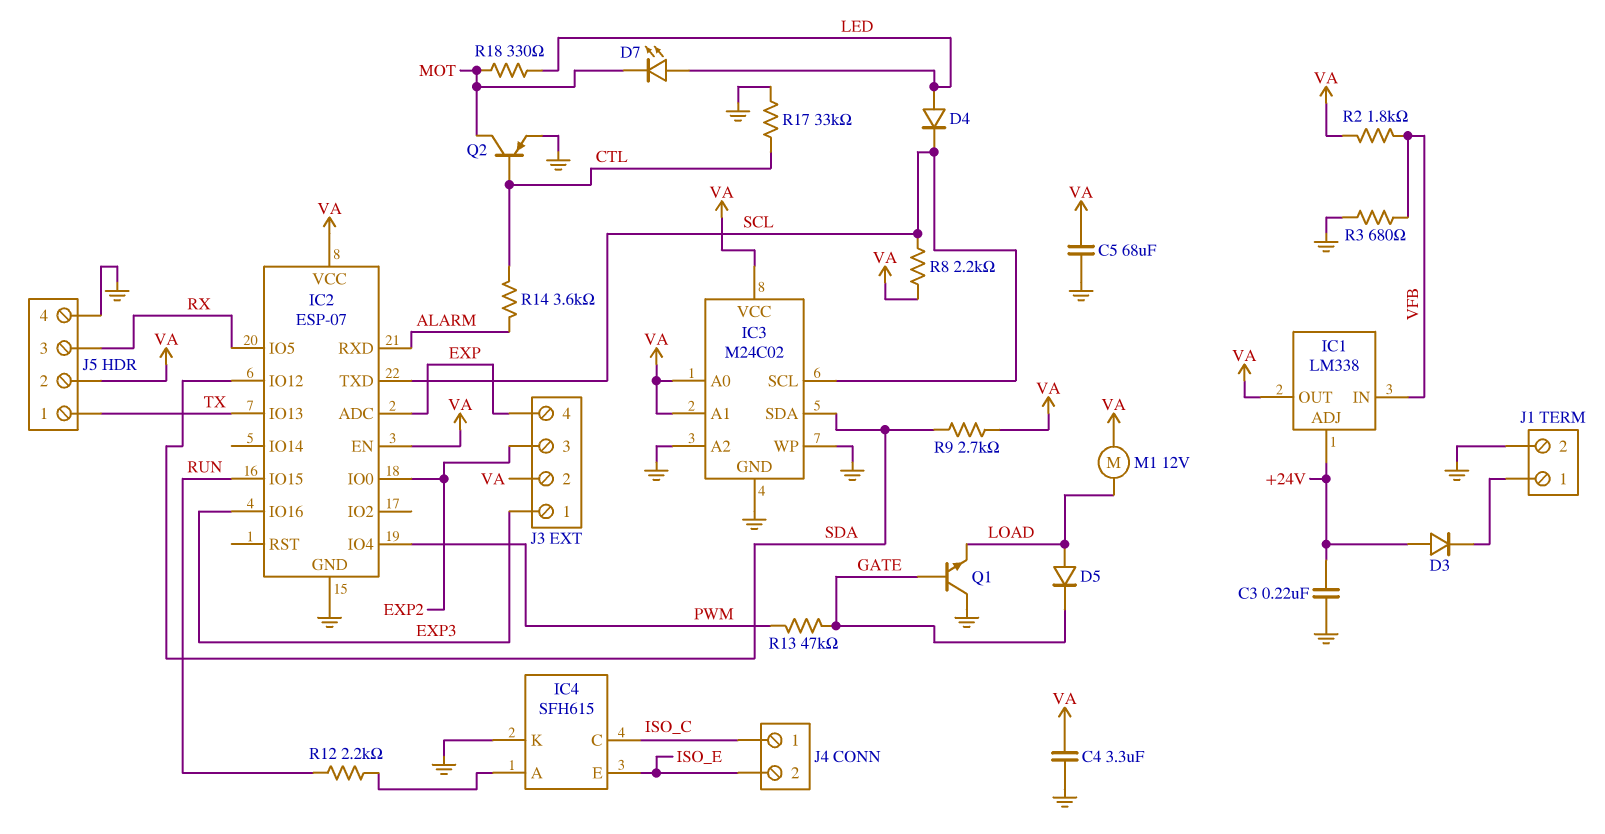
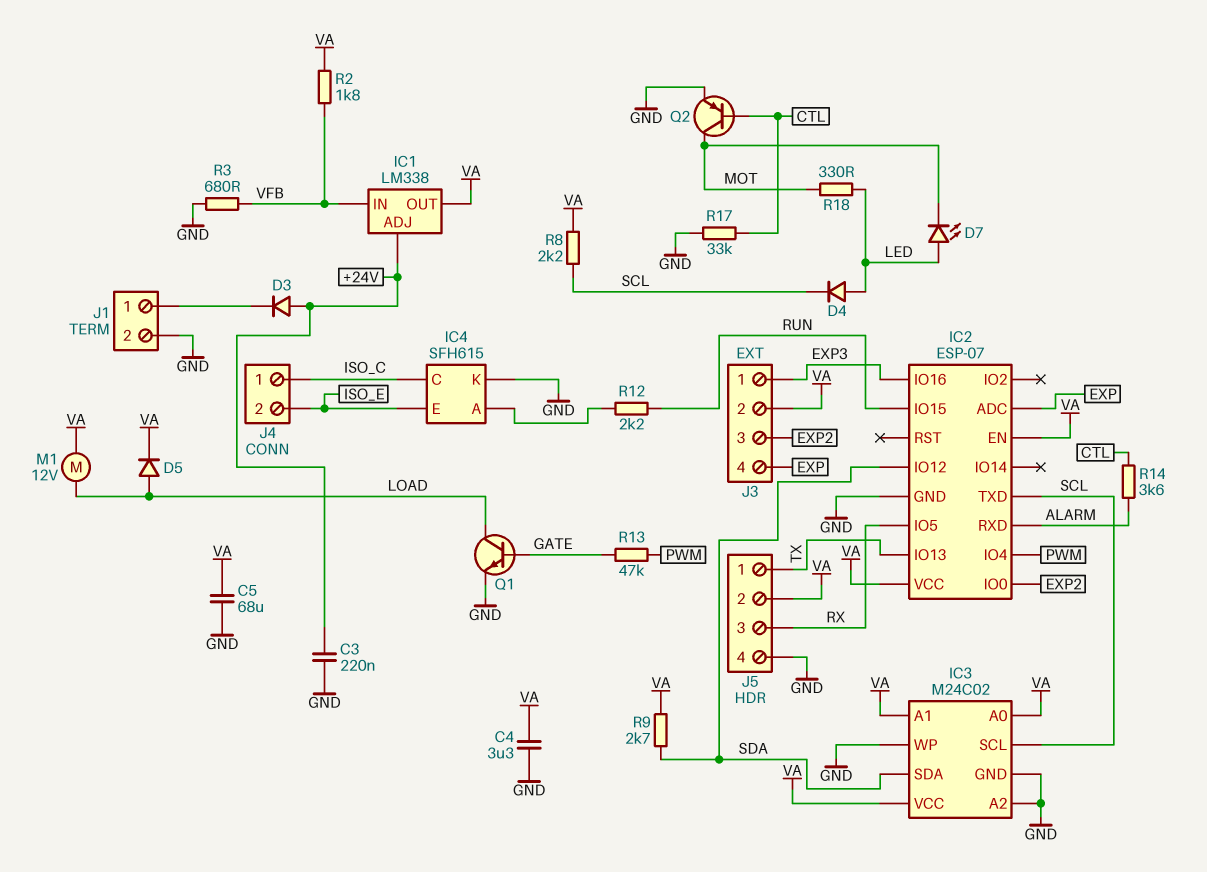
D5: diode (A LOAD, K GATE) -> diode (A LOAD, K VA)
Q1: NPN (B GATE, C GND, E LOAD) -> NPN (B GATE, C LOAD, E GND)

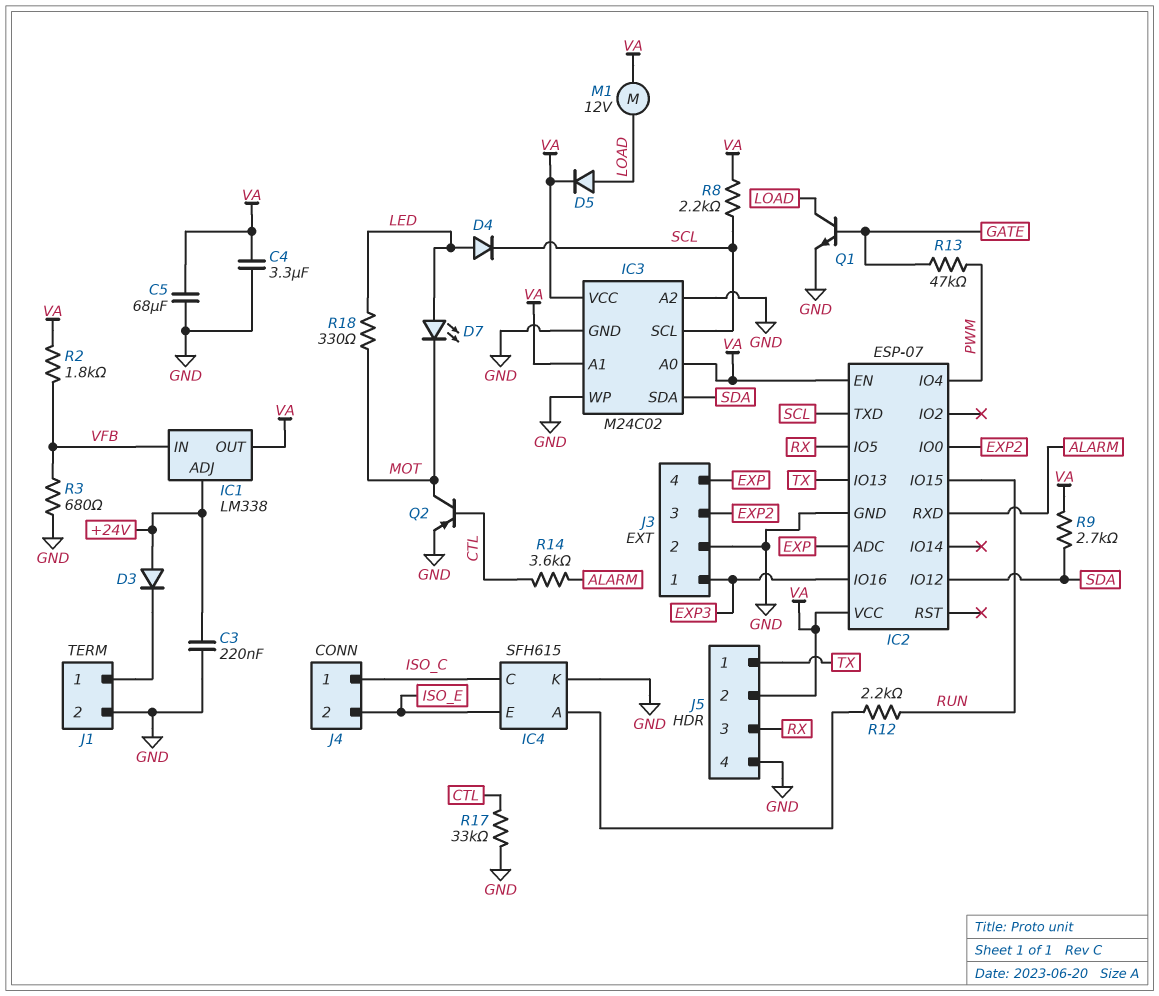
J3 pin 2: VA -> GND

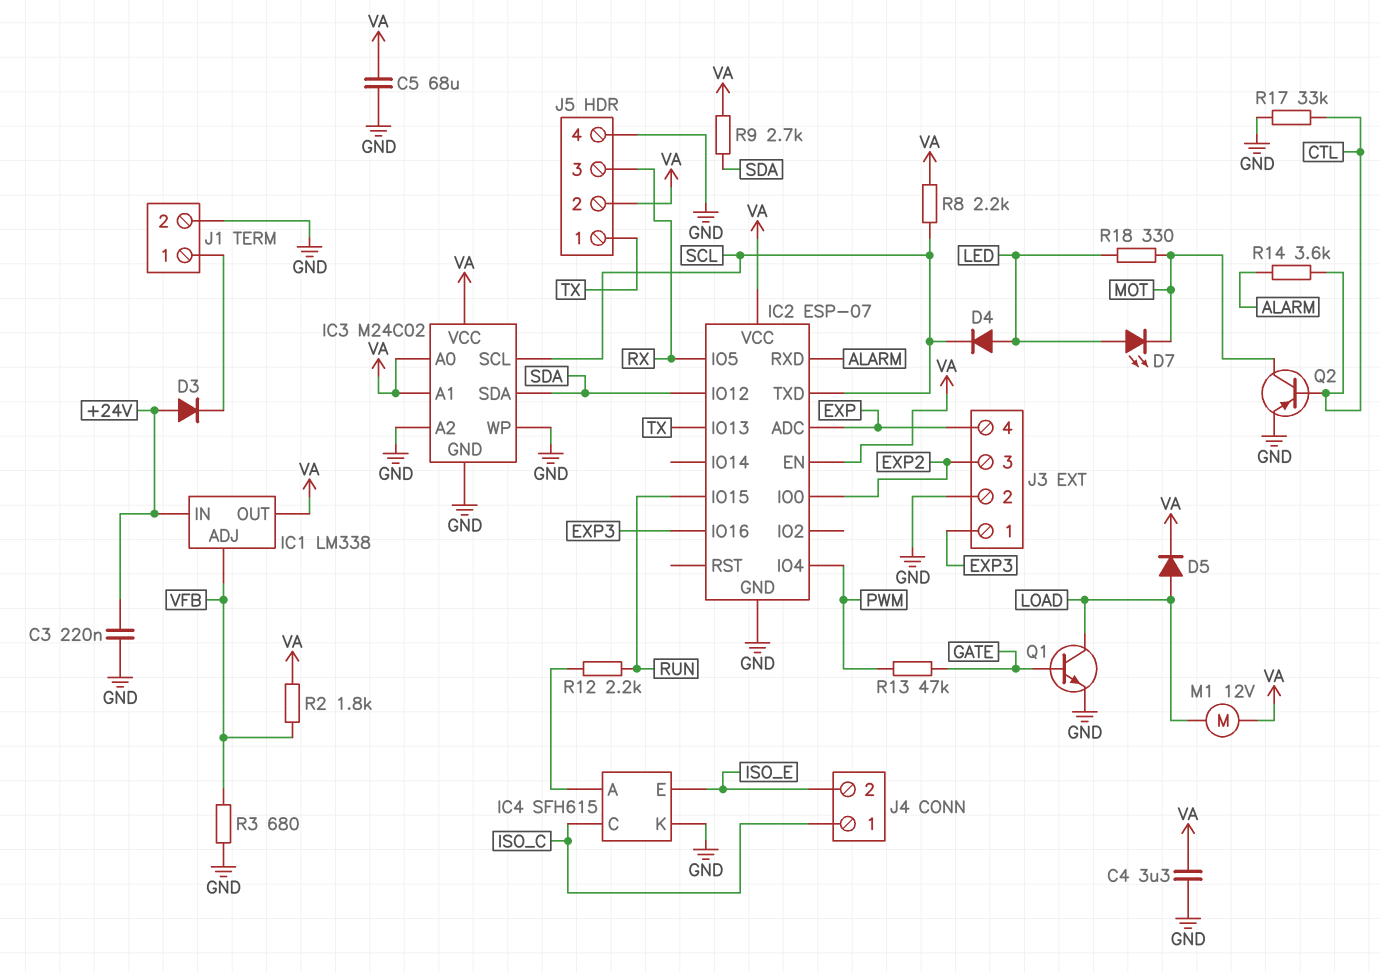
IC1 pin ADJ: +24V -> VFB
IC1 pin IN: VFB -> +24V

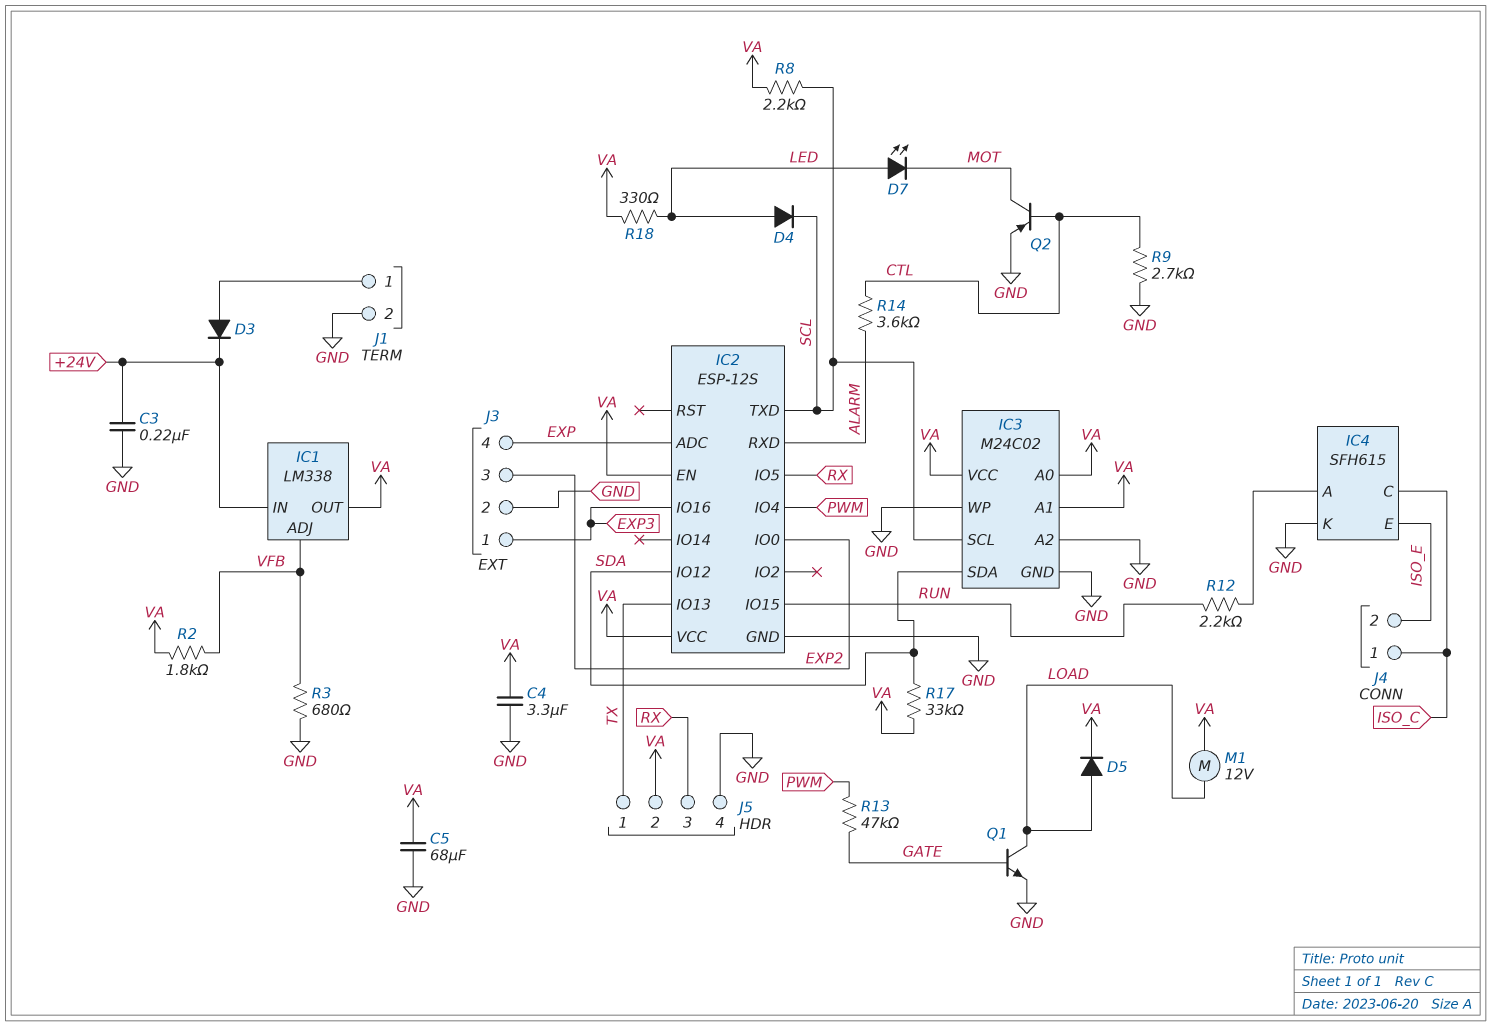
D3: diode (A +24V, K J1/1) -> diode (A J1/1, K +24V)
IC2: ESP-07 -> ESP-12S
R9: 2.7k (SDA, VA) -> 2.7k (CTL, GND)
R17: 33k (CTL, GND) -> 33k (SDA, VA)
R18: 330 (LED, MOT) -> 330 (LED, VA)

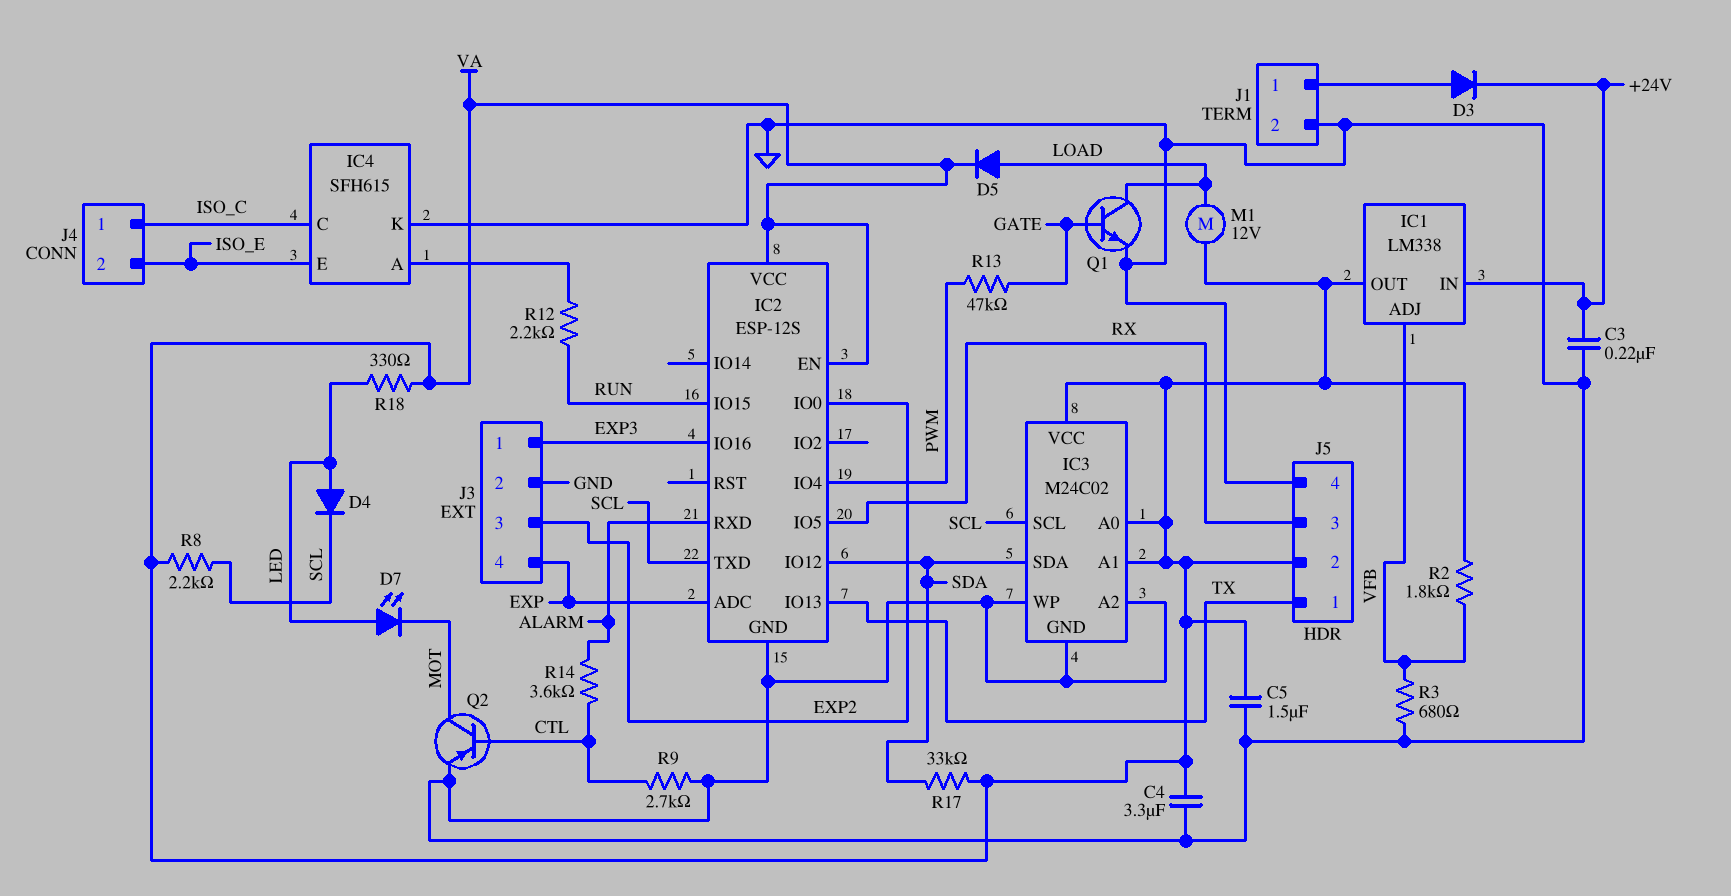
C5: 68uF (GND, VA) -> 1.5uF (GND, VA)

